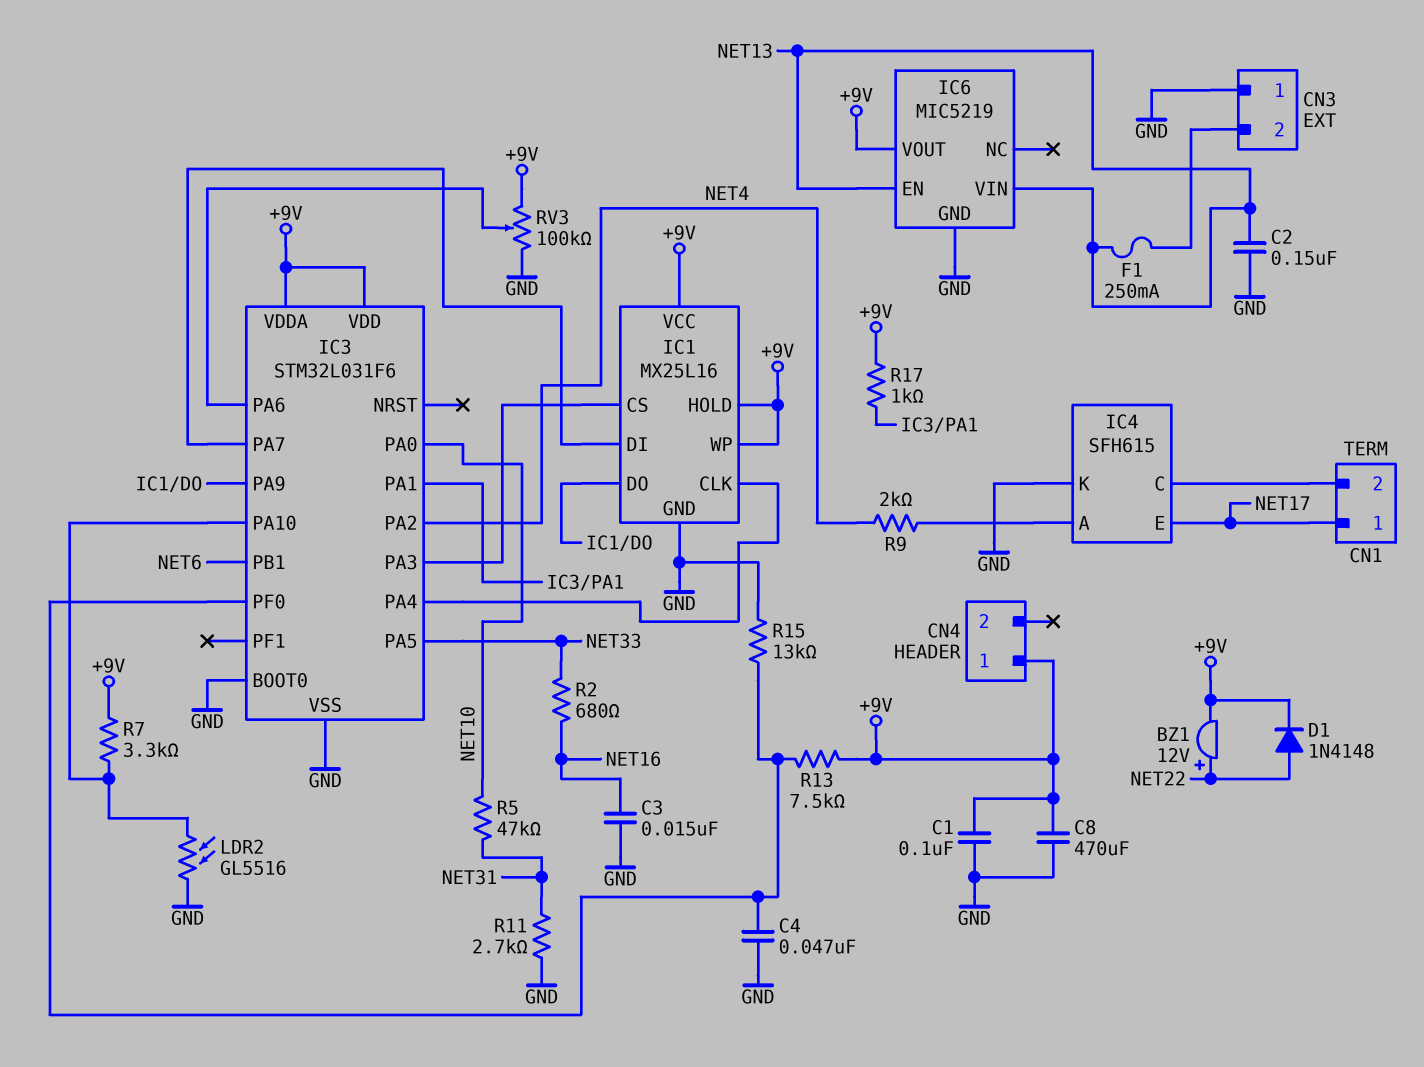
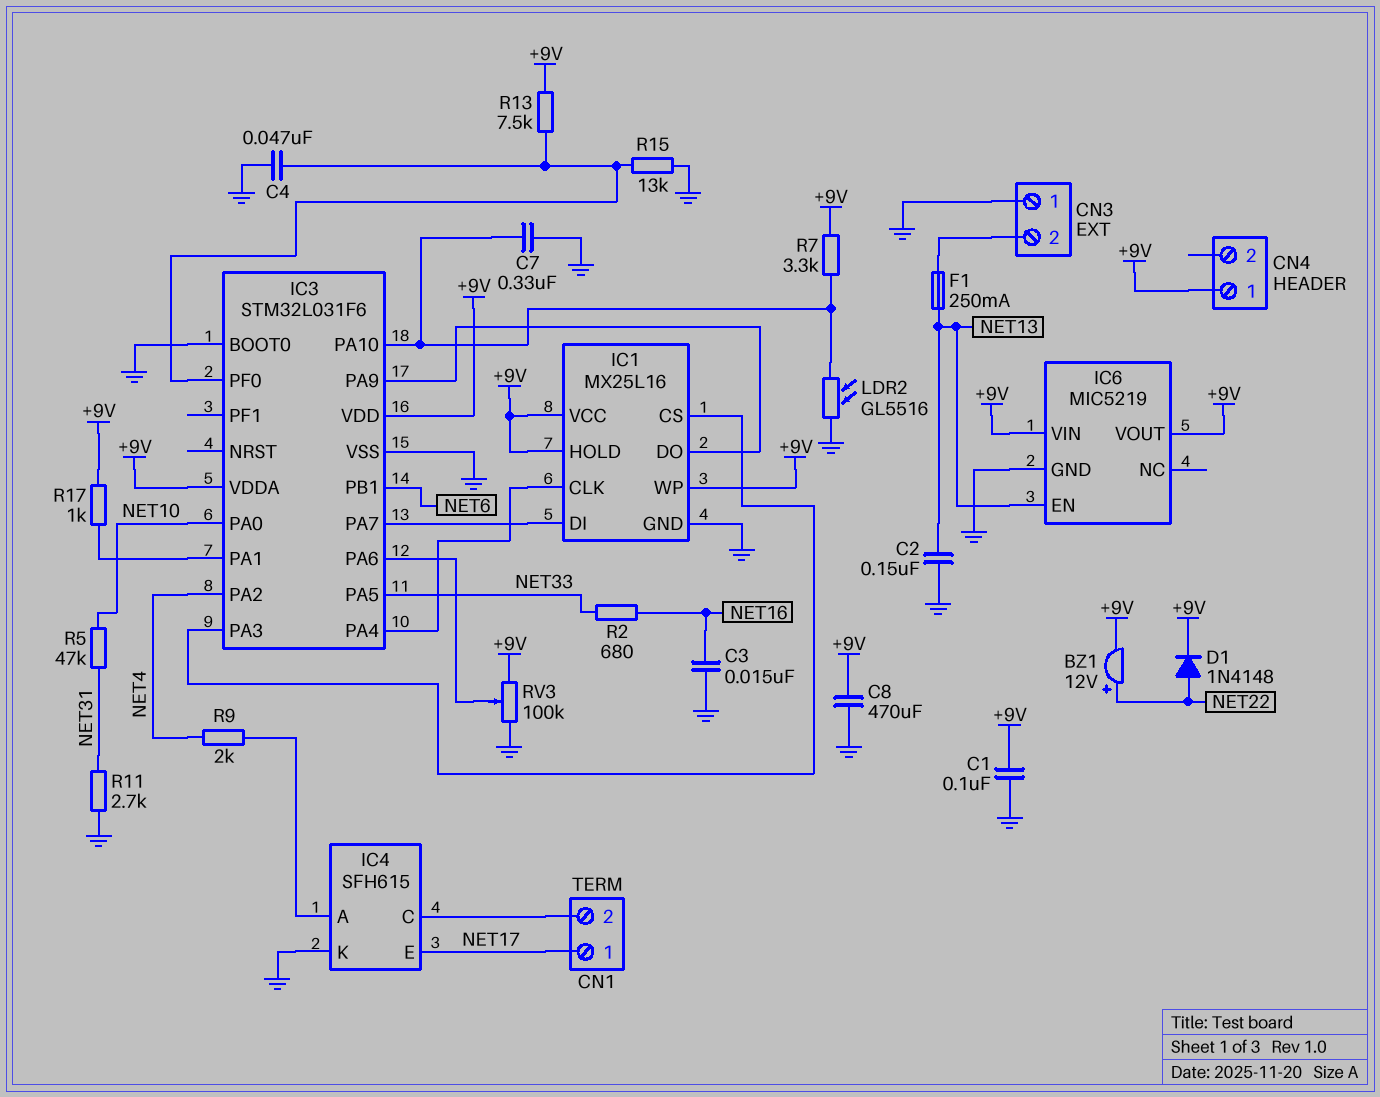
C7: none -> 330nF (GND, IC3/PA10)
IC6 pin VIN: NET13 -> +9V

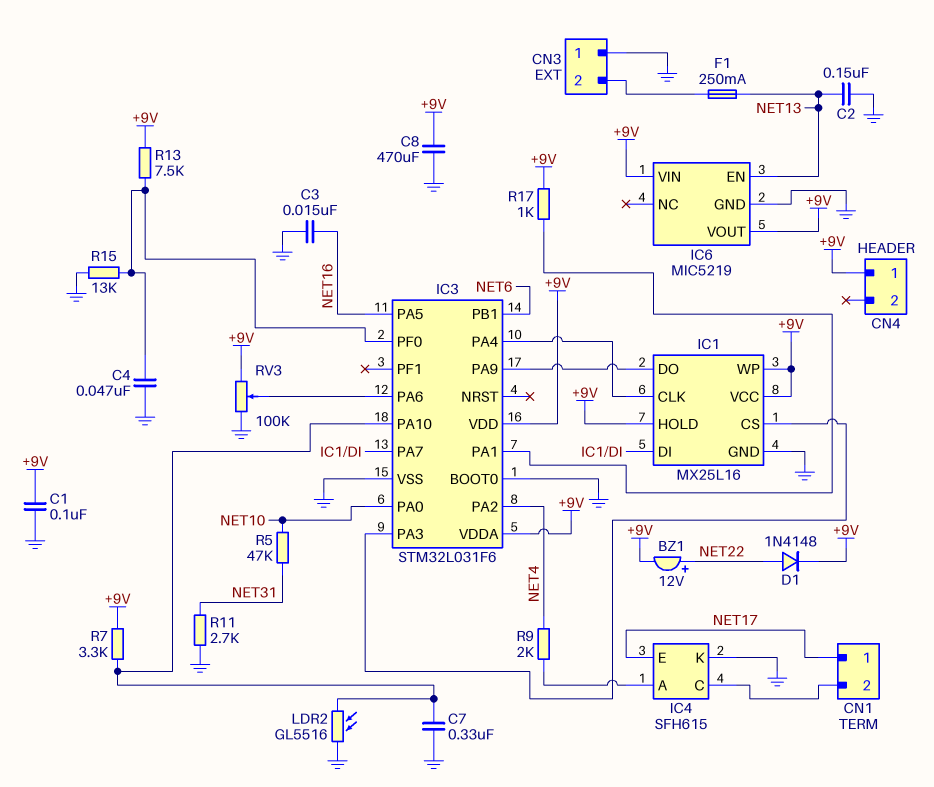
IC3 pin PA5: NET33 -> NET16
R2: 680 (NET16, NET33) -> none

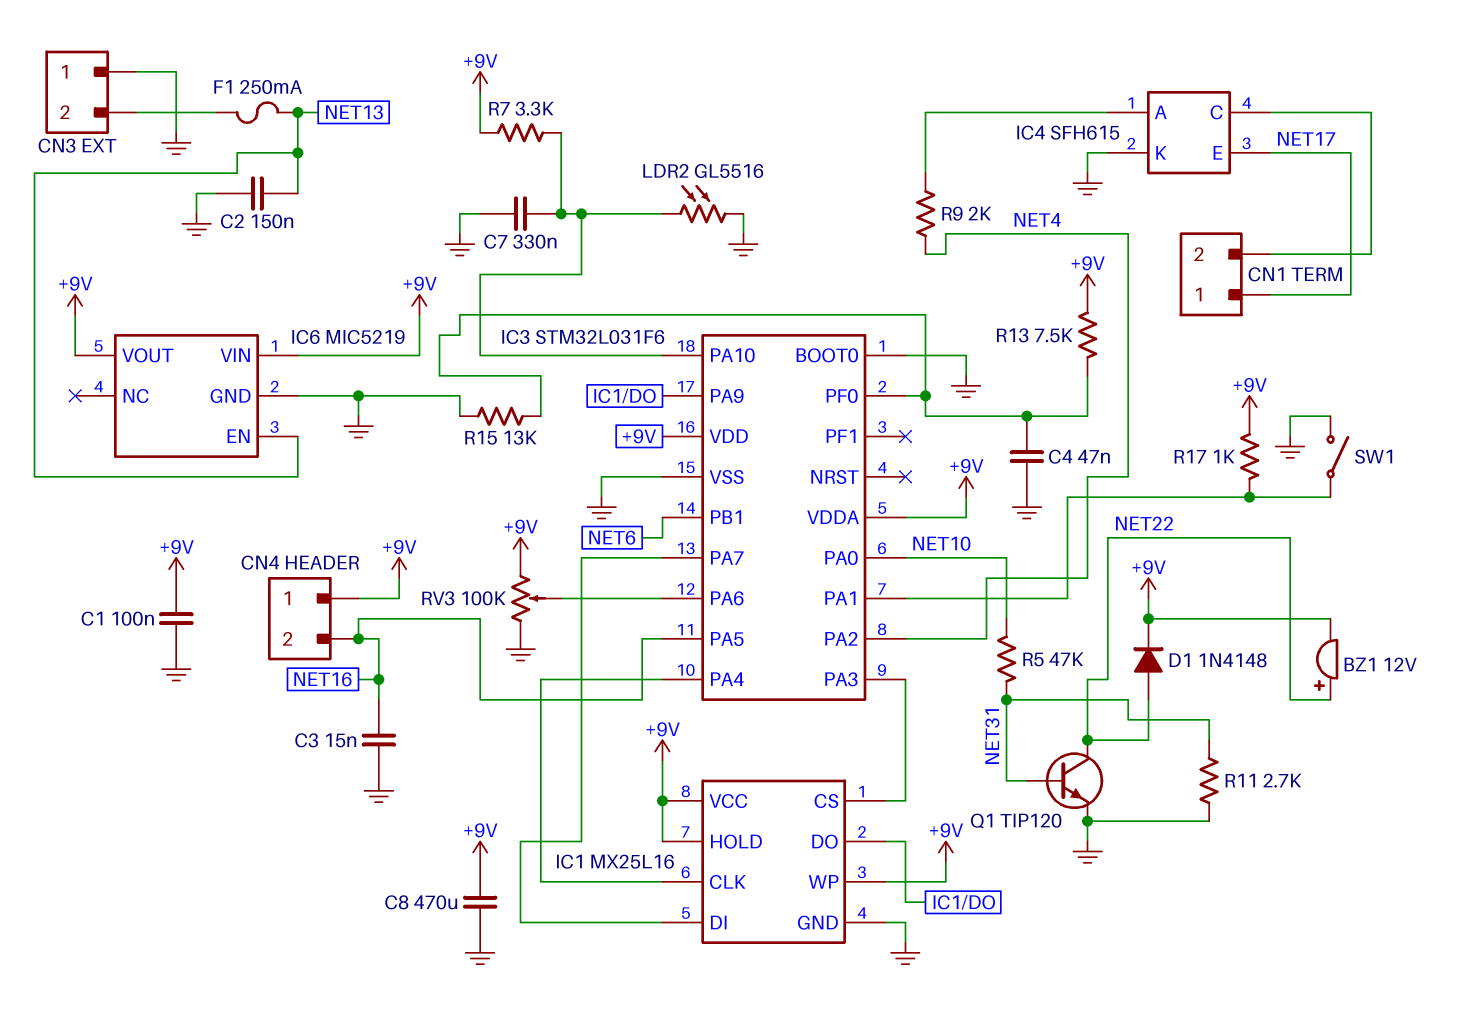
CN4 pin 2: none -> NET16
Q1: none -> NPN TIP120 (B NET31, C NET22, E GND)
SW1: none -> switch (GND, IC3/PA1)

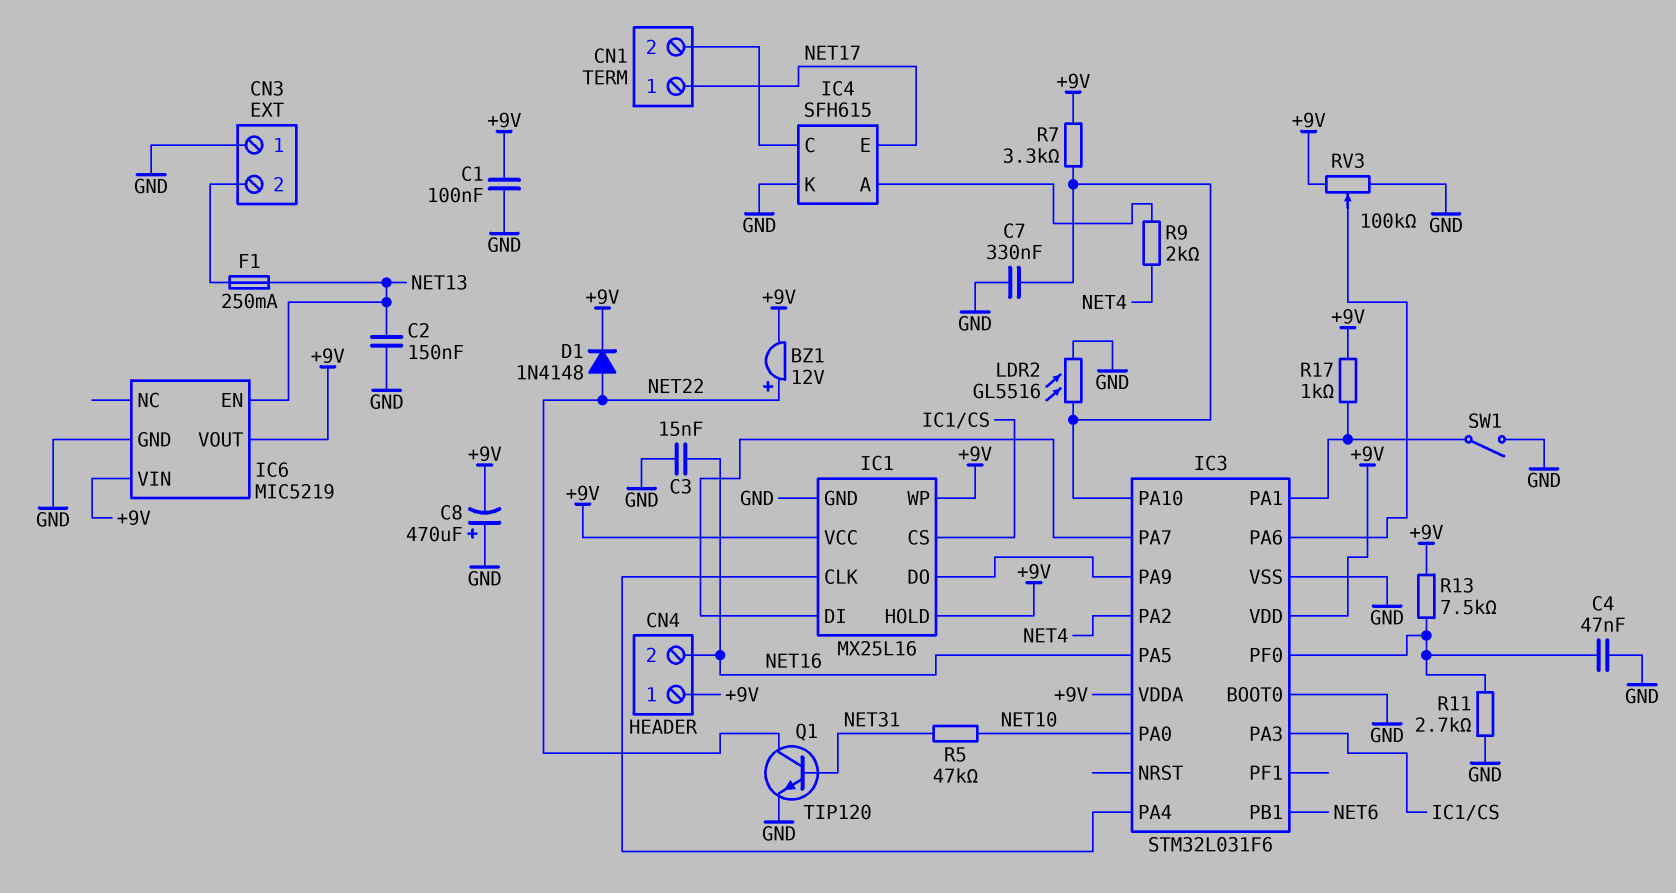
C8: 470uF (+9V, GND) -> 470uF (plus GND, minus +9V)
R11: 2.7k (GND, NET31) -> 2.7k (GND, IC3/PF0)
R15: 13k (GND, IC3/PF0) -> none

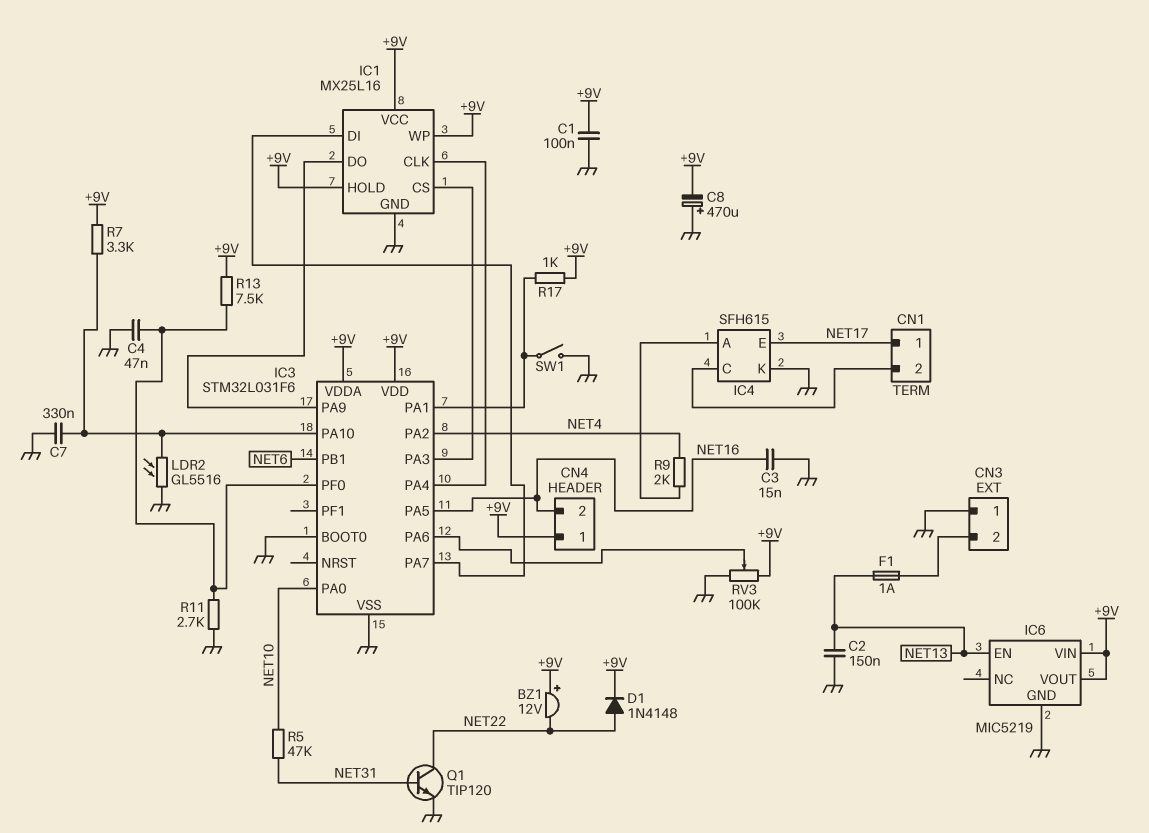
BZ1: buzzer 12V (plus NET22, minus +9V) -> buzzer 12V (plus +9V, minus NET22)
F1: 250mA (CN3/2, NET13) -> 1A (CN3/2, NET13)

